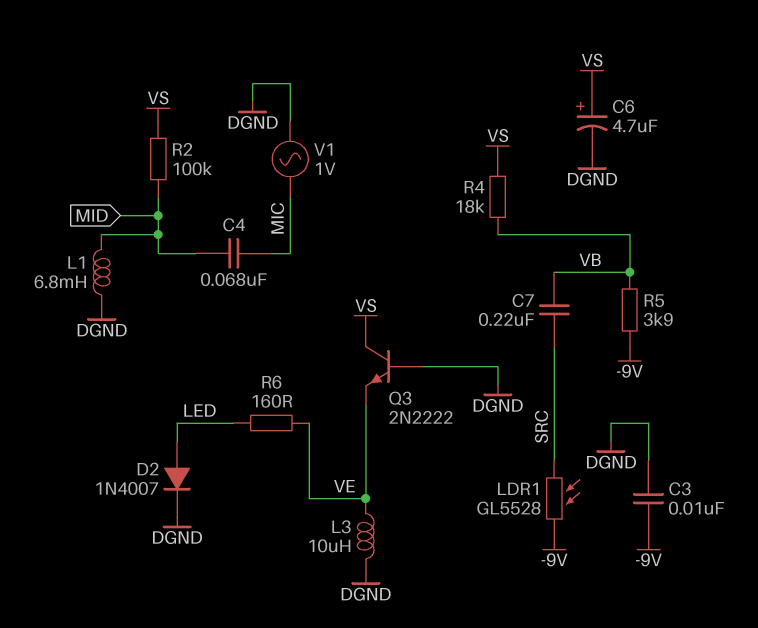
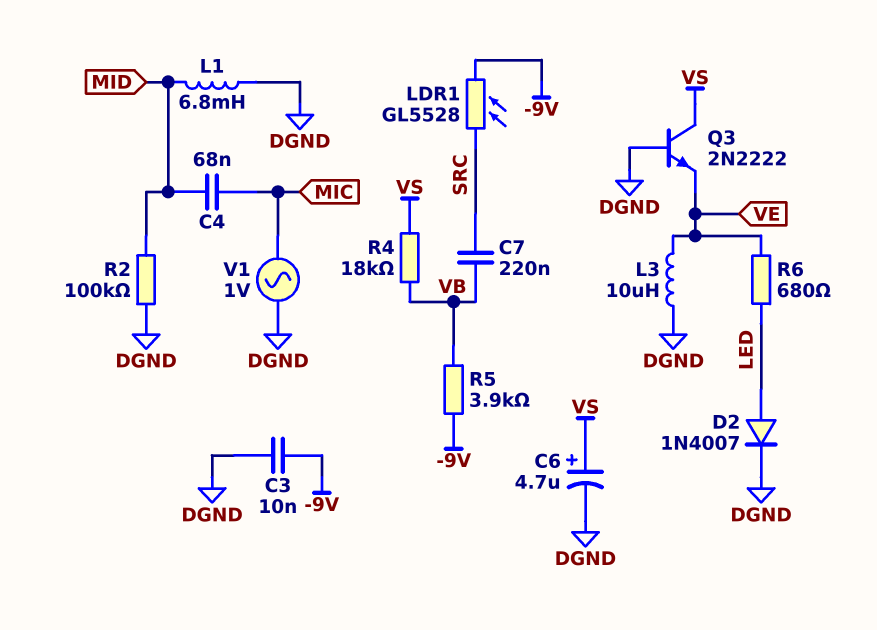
R2: 100k (MID, VS) -> 100k (DGND, MID)
R6: 160 (LED, VE) -> 680 (LED, VE)

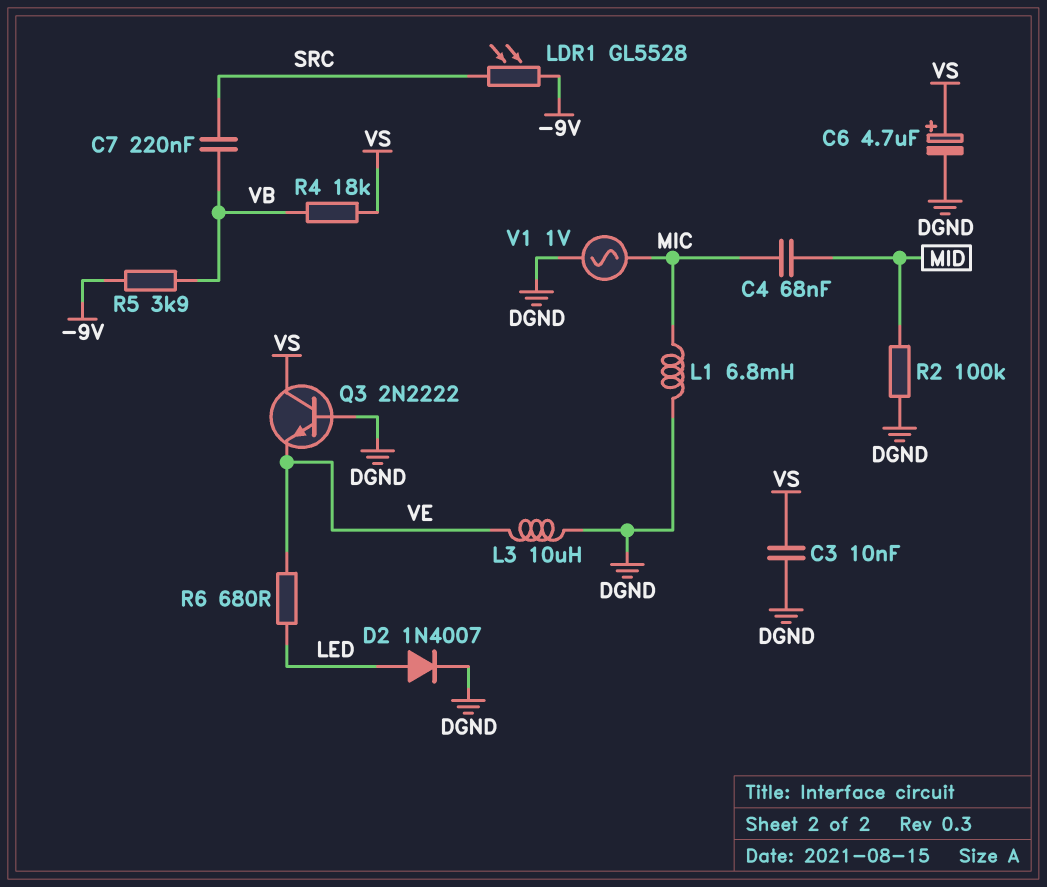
C3: 10nF (-9V, DGND) -> 10nF (DGND, VS)
L1: 6.8mH (DGND, MID) -> 6.8mH (DGND, MIC)

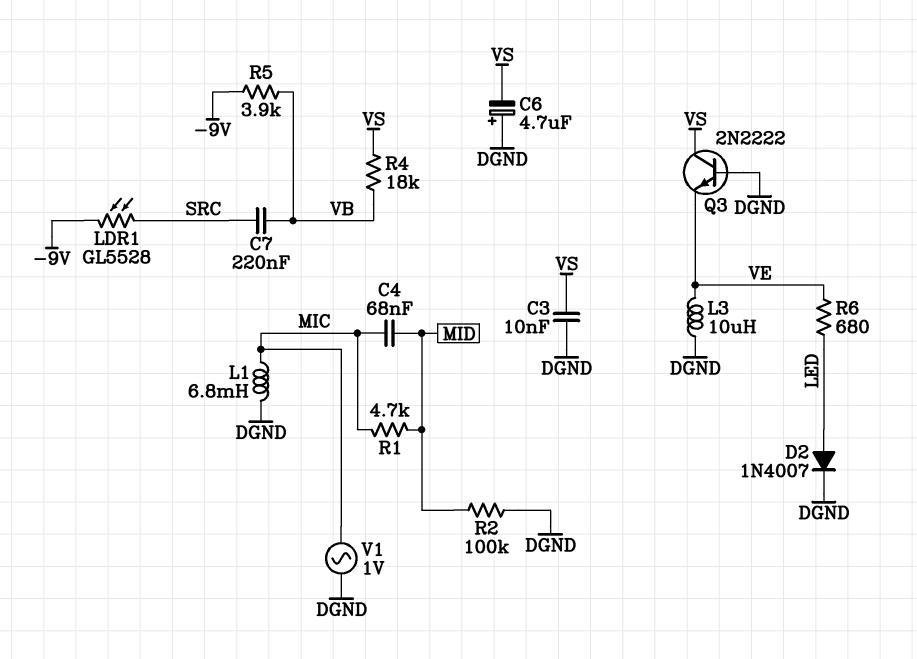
C6: 4.7uF (plus VS, minus DGND) -> 4.7uF (plus DGND, minus VS)
R1: none -> 4.7k (MIC, MID)

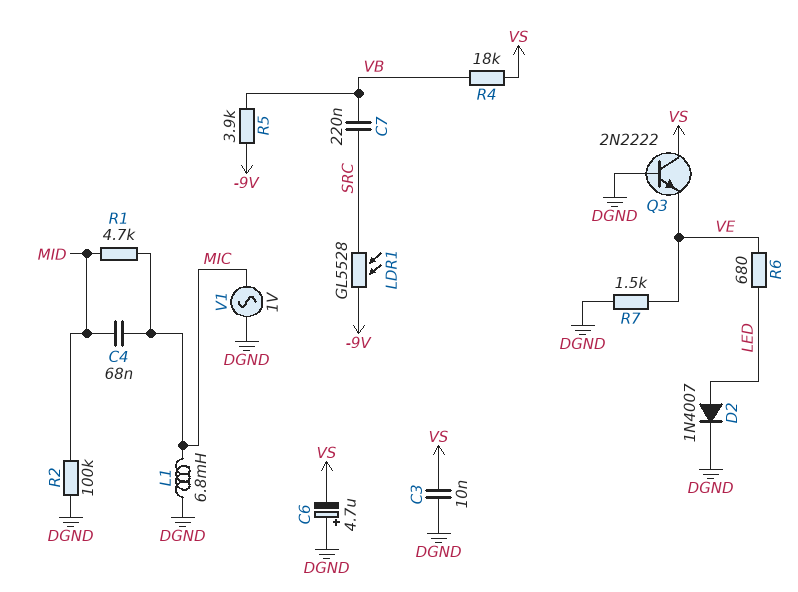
L3: 10uH (DGND, VE) -> none
R7: none -> 1.5k (DGND, VE)

